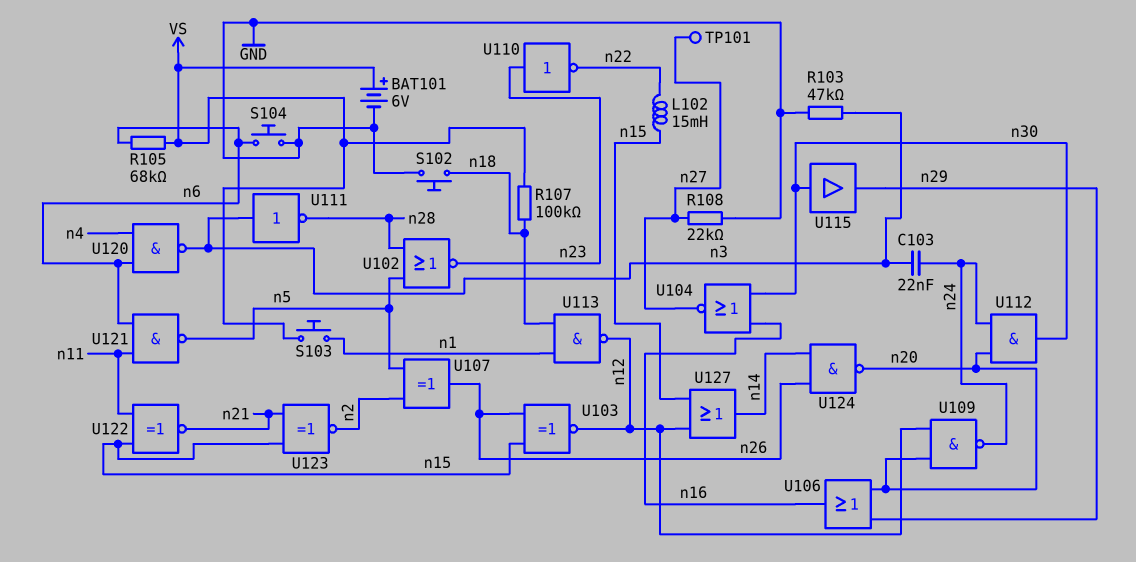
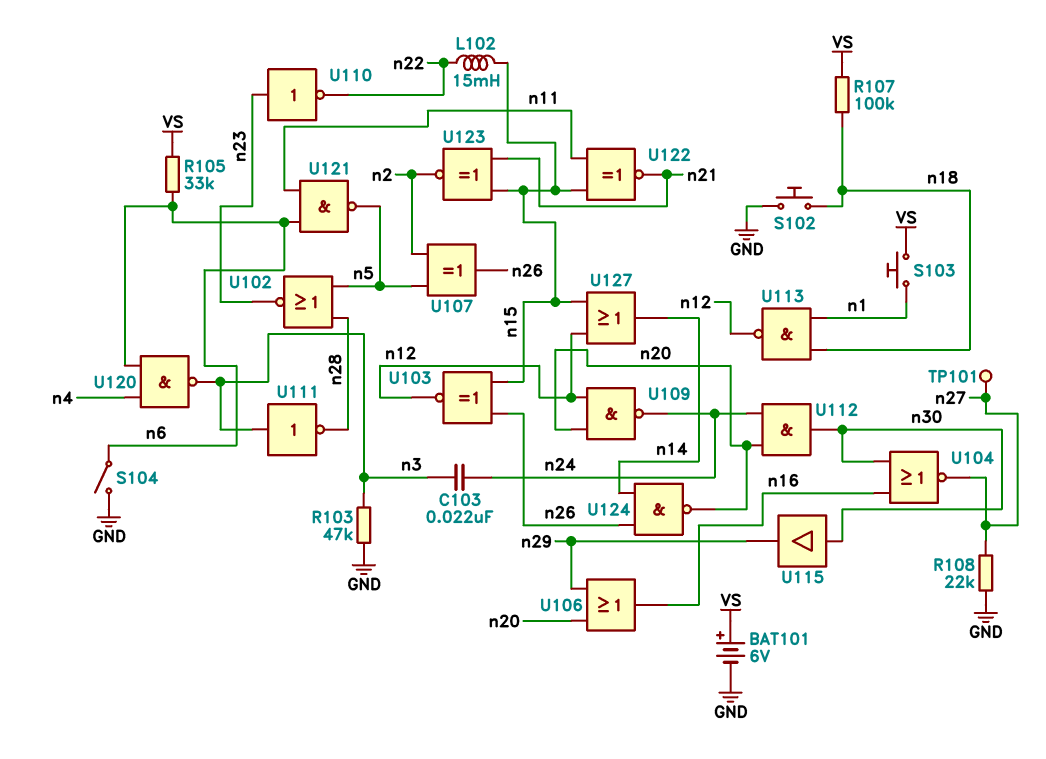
R105: 68k (VS, n6) -> 33k (VS, n6)
S104: button (GND, n6) -> switch (GND, n6)

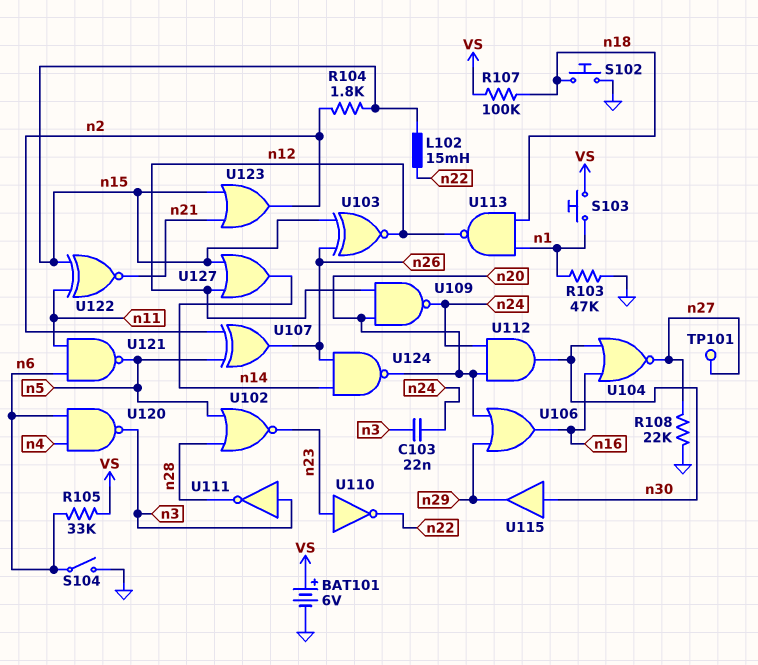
R103: 47k (GND, n3) -> 47k (GND, n1)
R104: none -> 1.8k (n2, n15)
U123: XNOR (in n15, in n21, out n2) -> OR (in n15, in n21, out n2)

